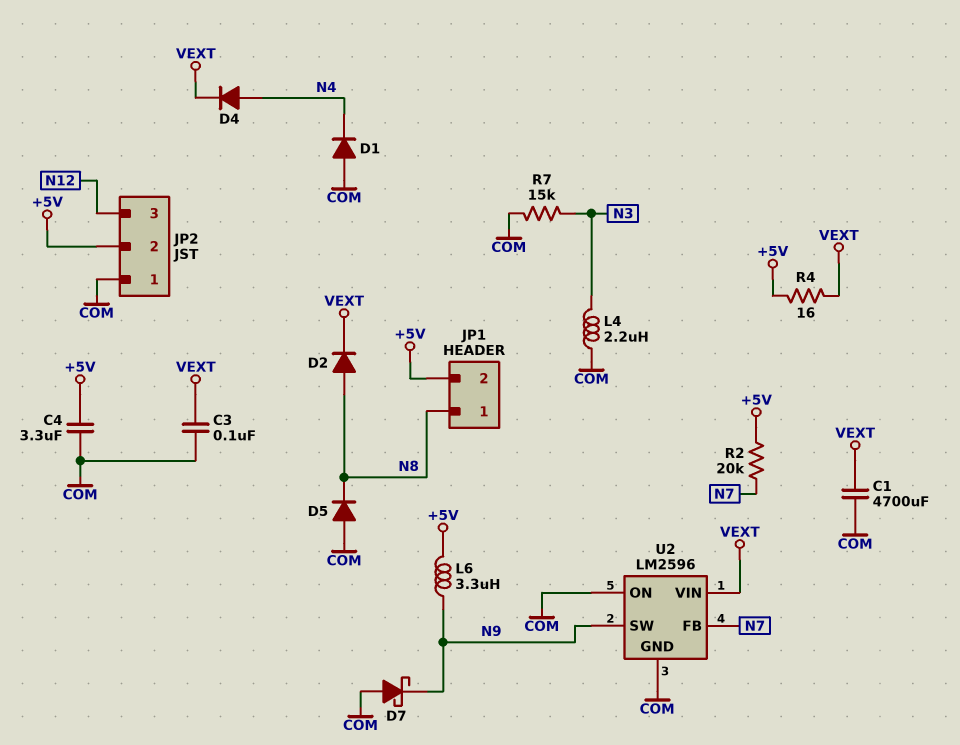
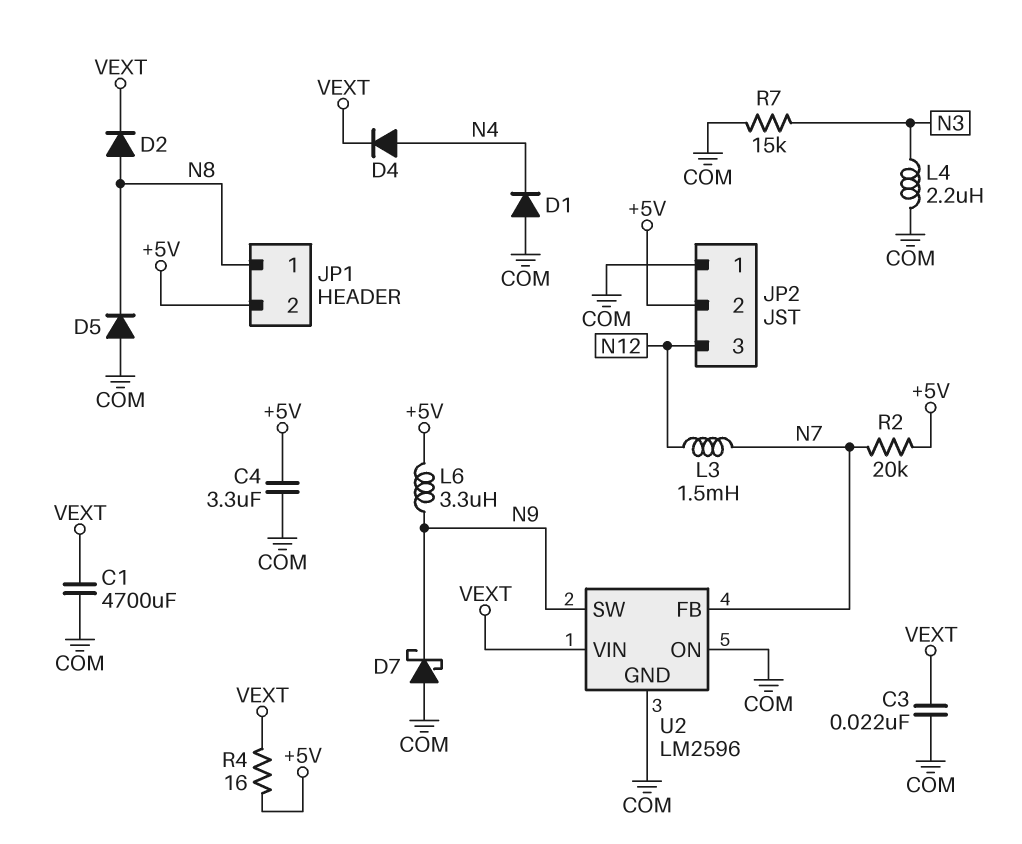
C3: 100nF (COM, VEXT) -> 22nF (COM, VEXT)
L3: none -> 1.5mH (N7, N12)

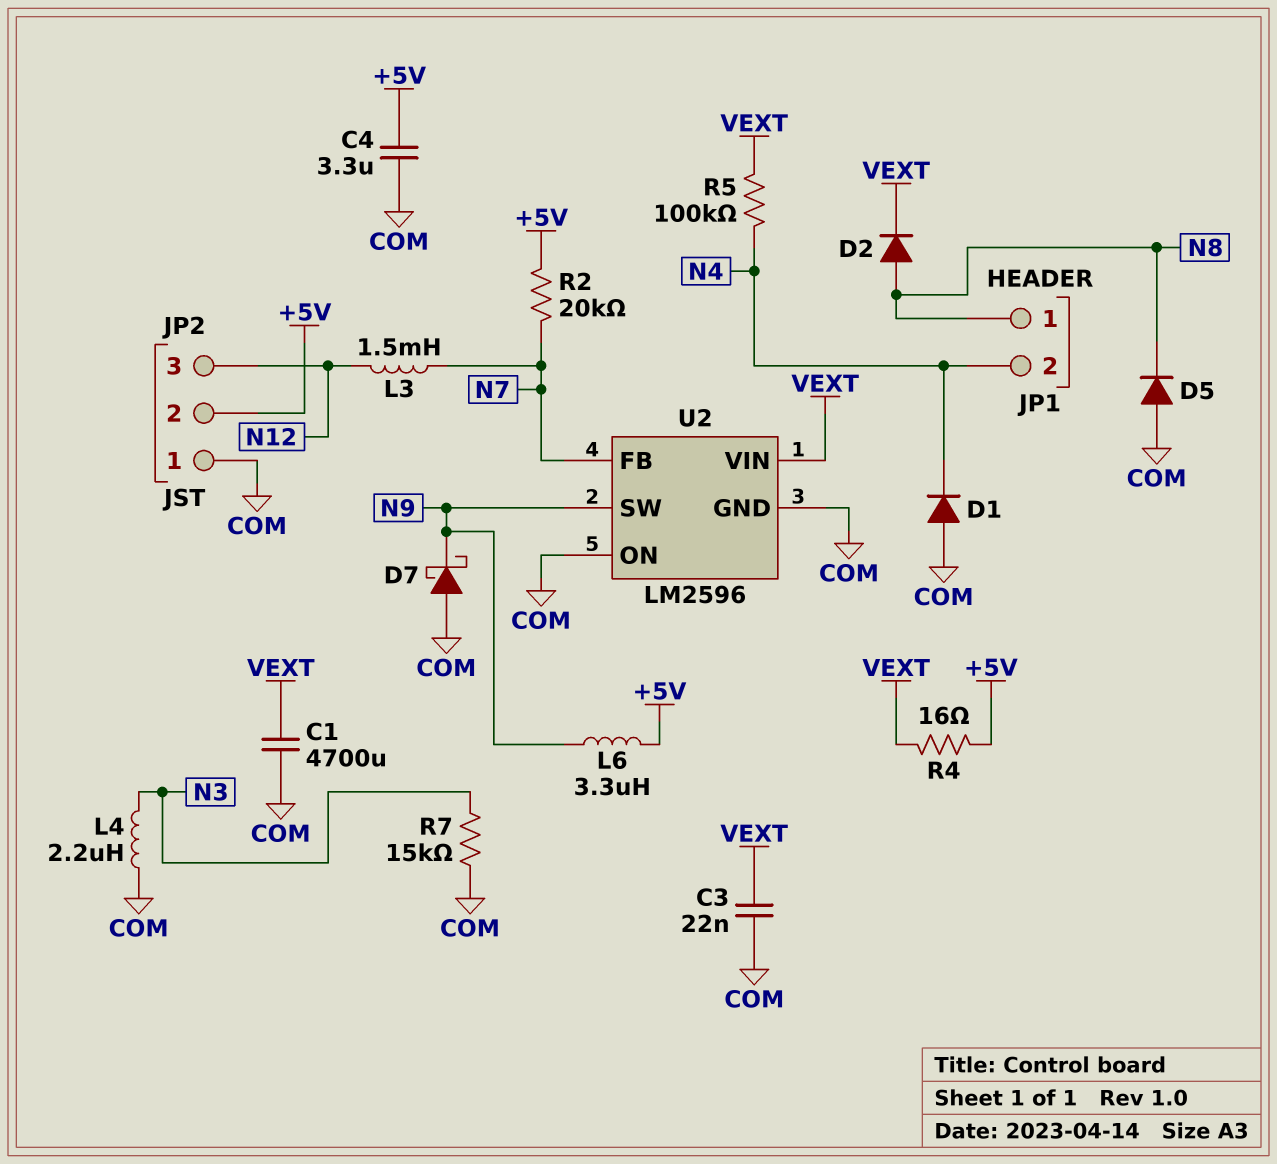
D4: diode (A N4, K VEXT) -> none
JP1 pin 2: +5V -> N4
R5: none -> 100k (N4, VEXT)

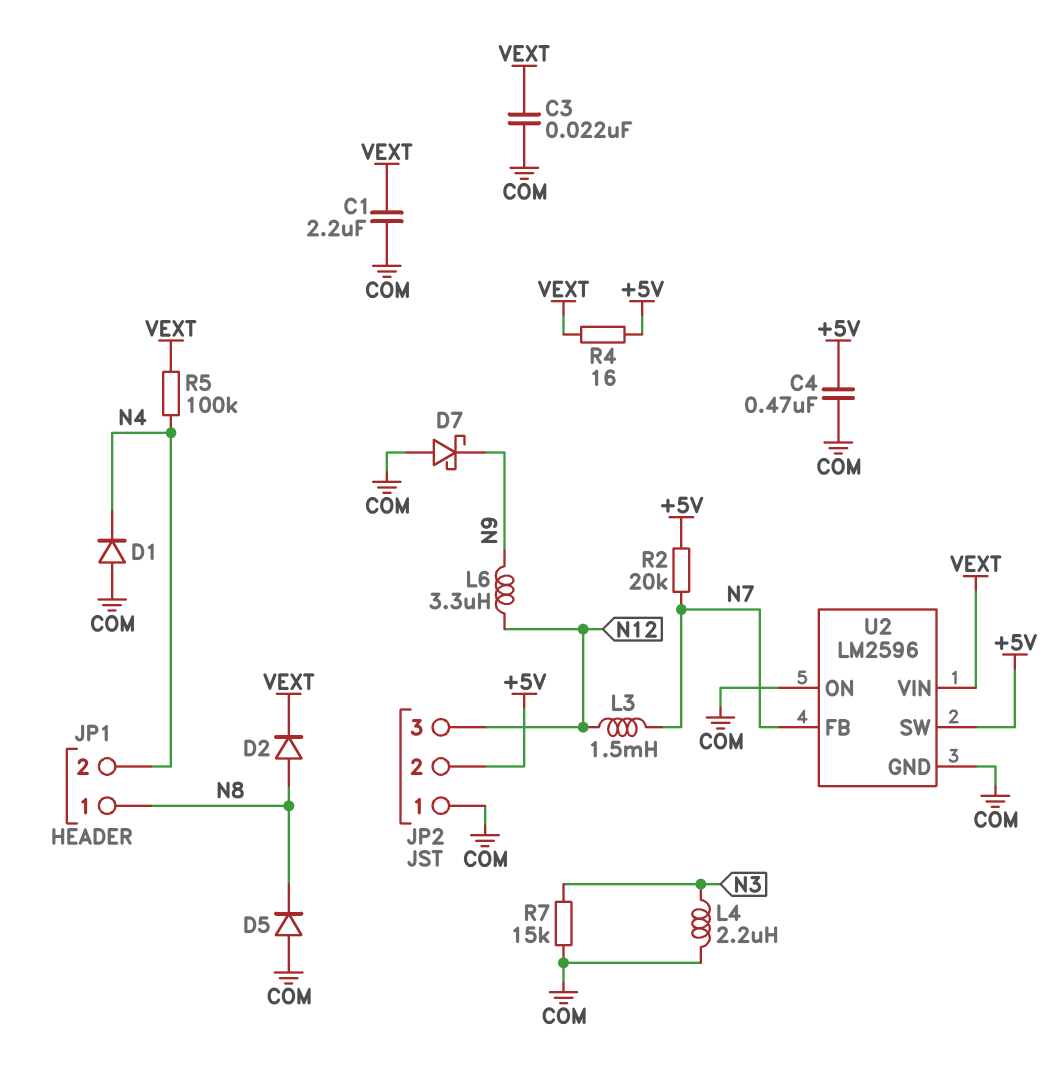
C1: 4700uF (COM, VEXT) -> 2.2uF (COM, VEXT)
C4: 3.3uF (+5V, COM) -> 470nF (+5V, COM)
L6: 3.3uH (+5V, N9) -> 3.3uH (N9, N12)
U2 pin SW: N9 -> +5V

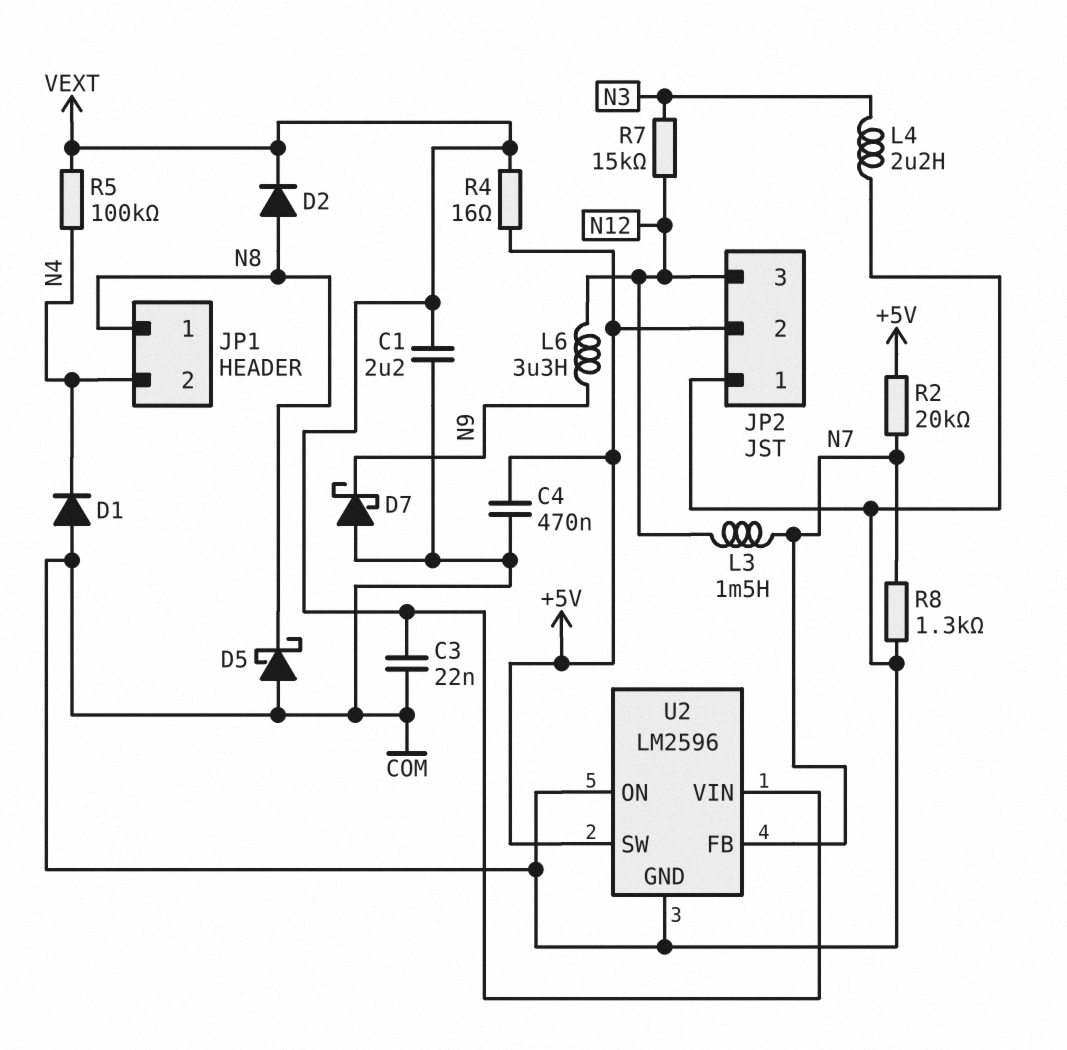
D5: diode (A COM, K N8) -> schottky (A COM, K N8)
R7: 15k (COM, N3) -> 15k (N3, N12)
R8: none -> 1.3k (COM, N7)

